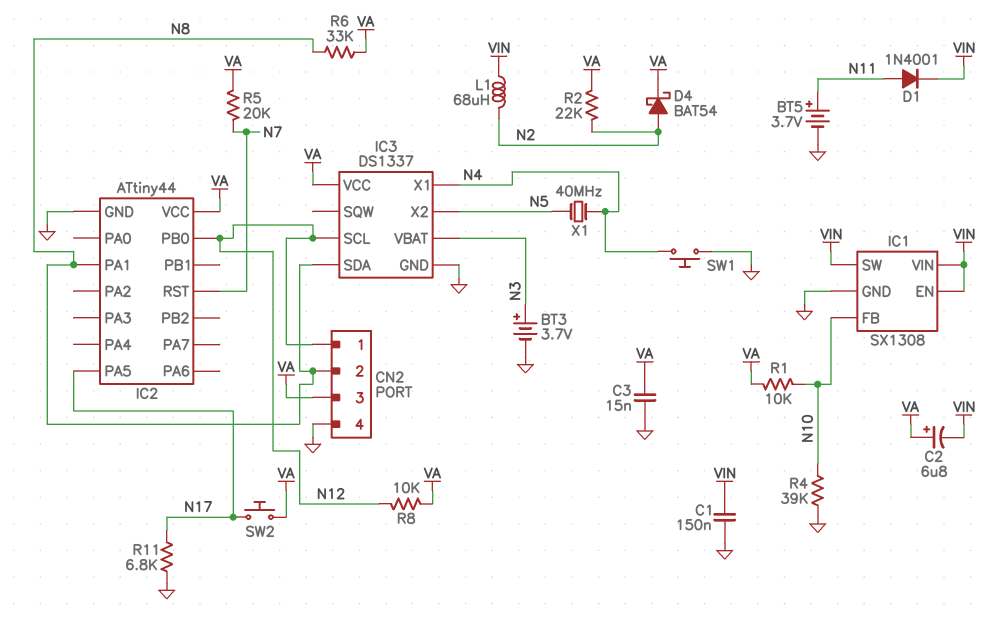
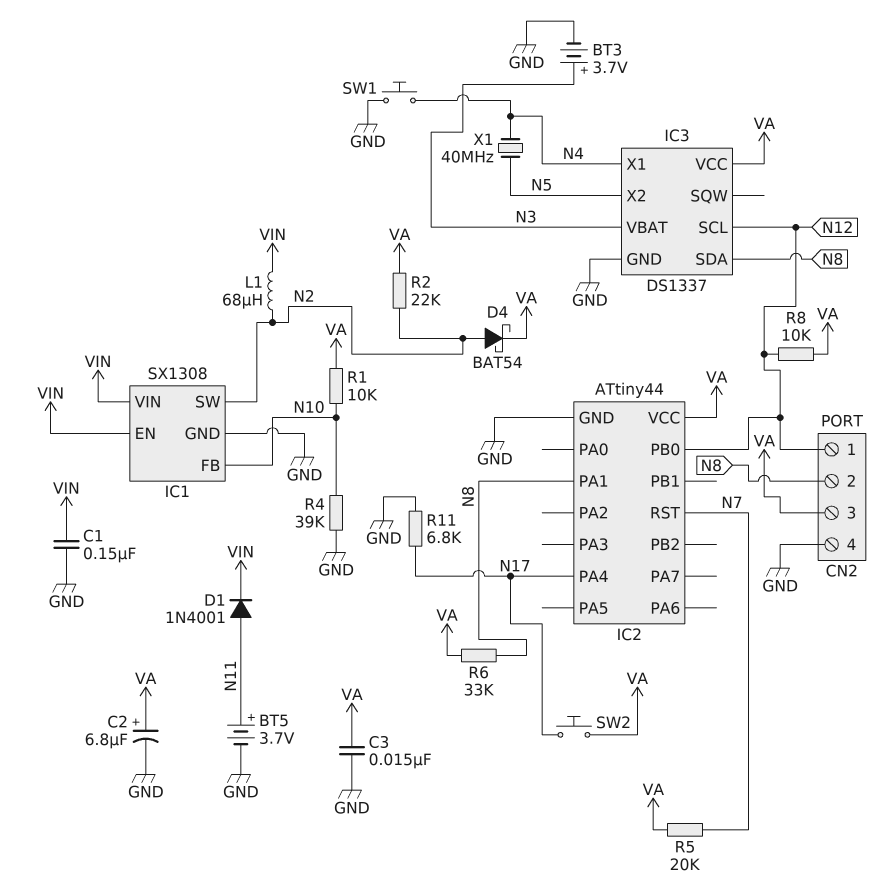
C2: 6.8uF (plus VA, minus VIN) -> 6.8uF (plus VA, minus GND)
IC1 pin SW: VIN -> N2
IC2 pin PA4: none -> N17
IC2 pin PA5: N17 -> none

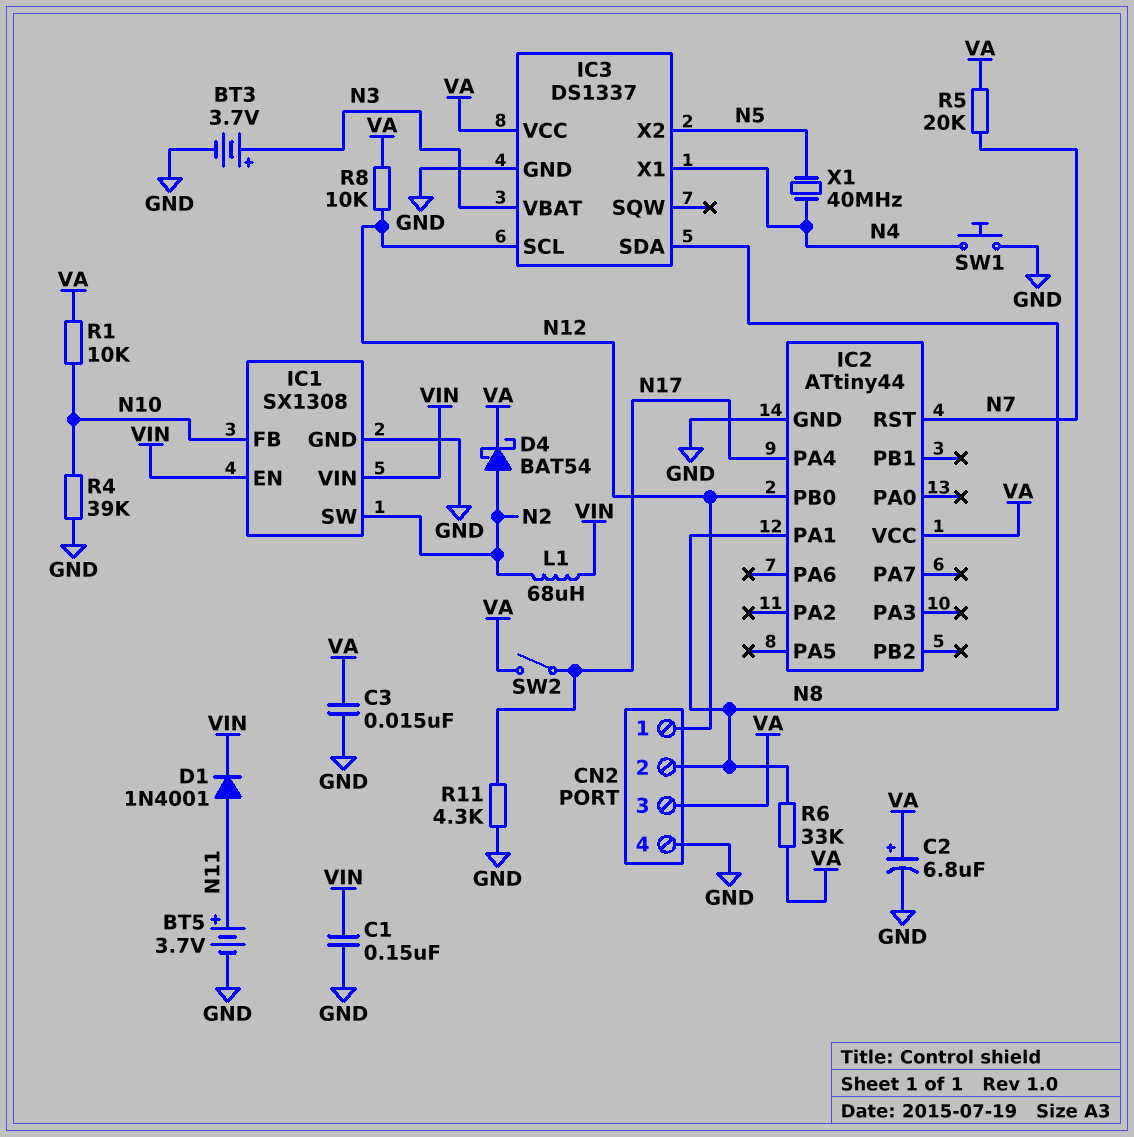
R2: 22k (N2, VA) -> none
R11: 6.8k (GND, N17) -> 4.3k (GND, N17)
SW2: button (N17, VA) -> switch (N17, VA)

